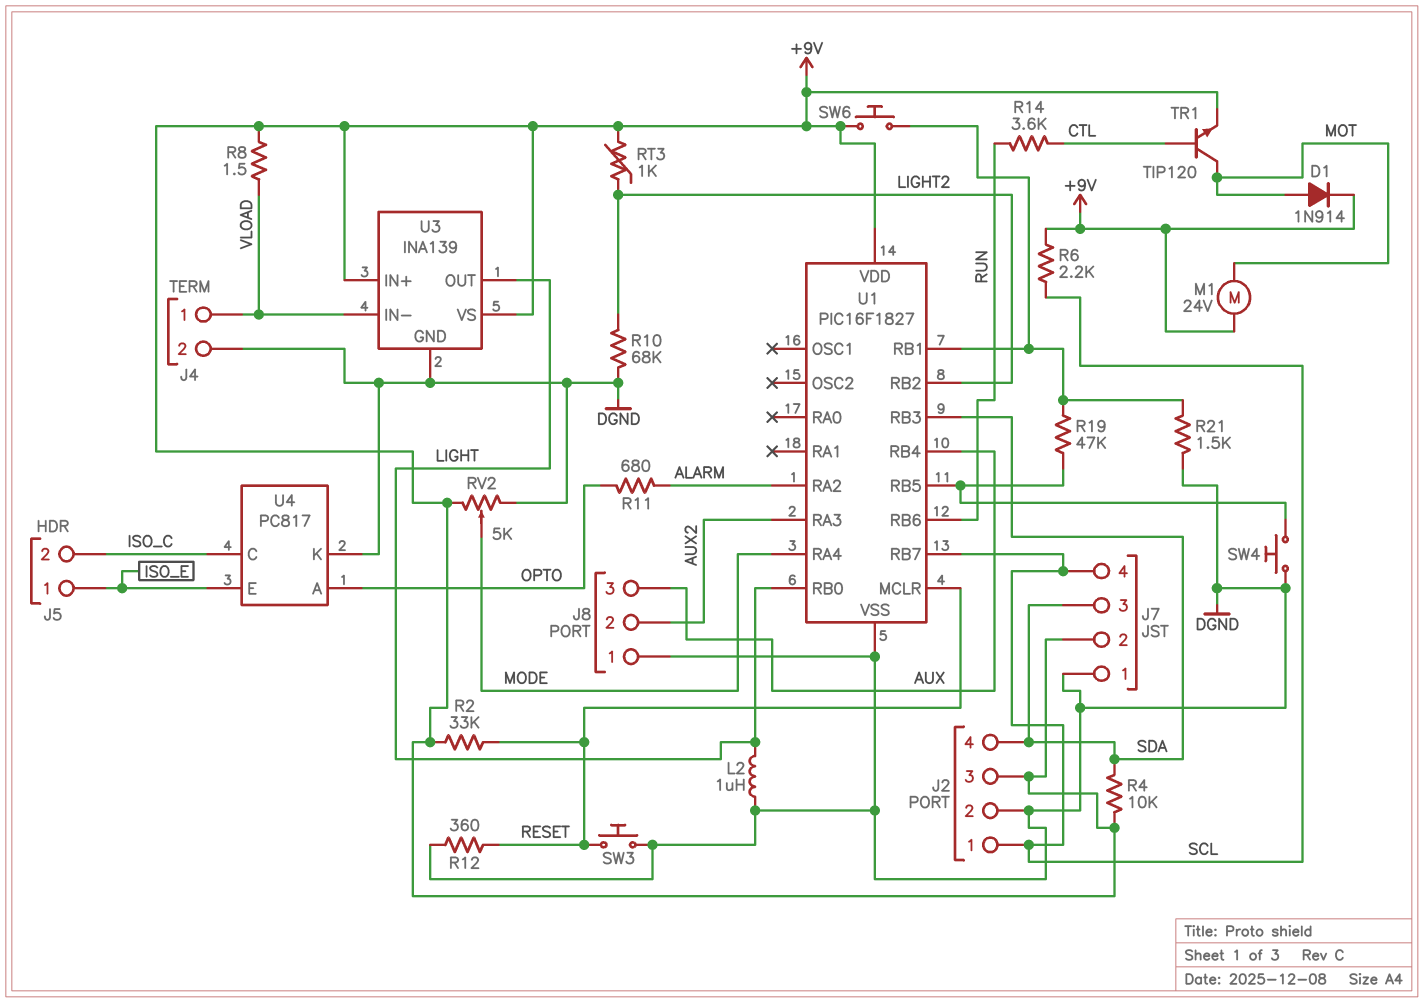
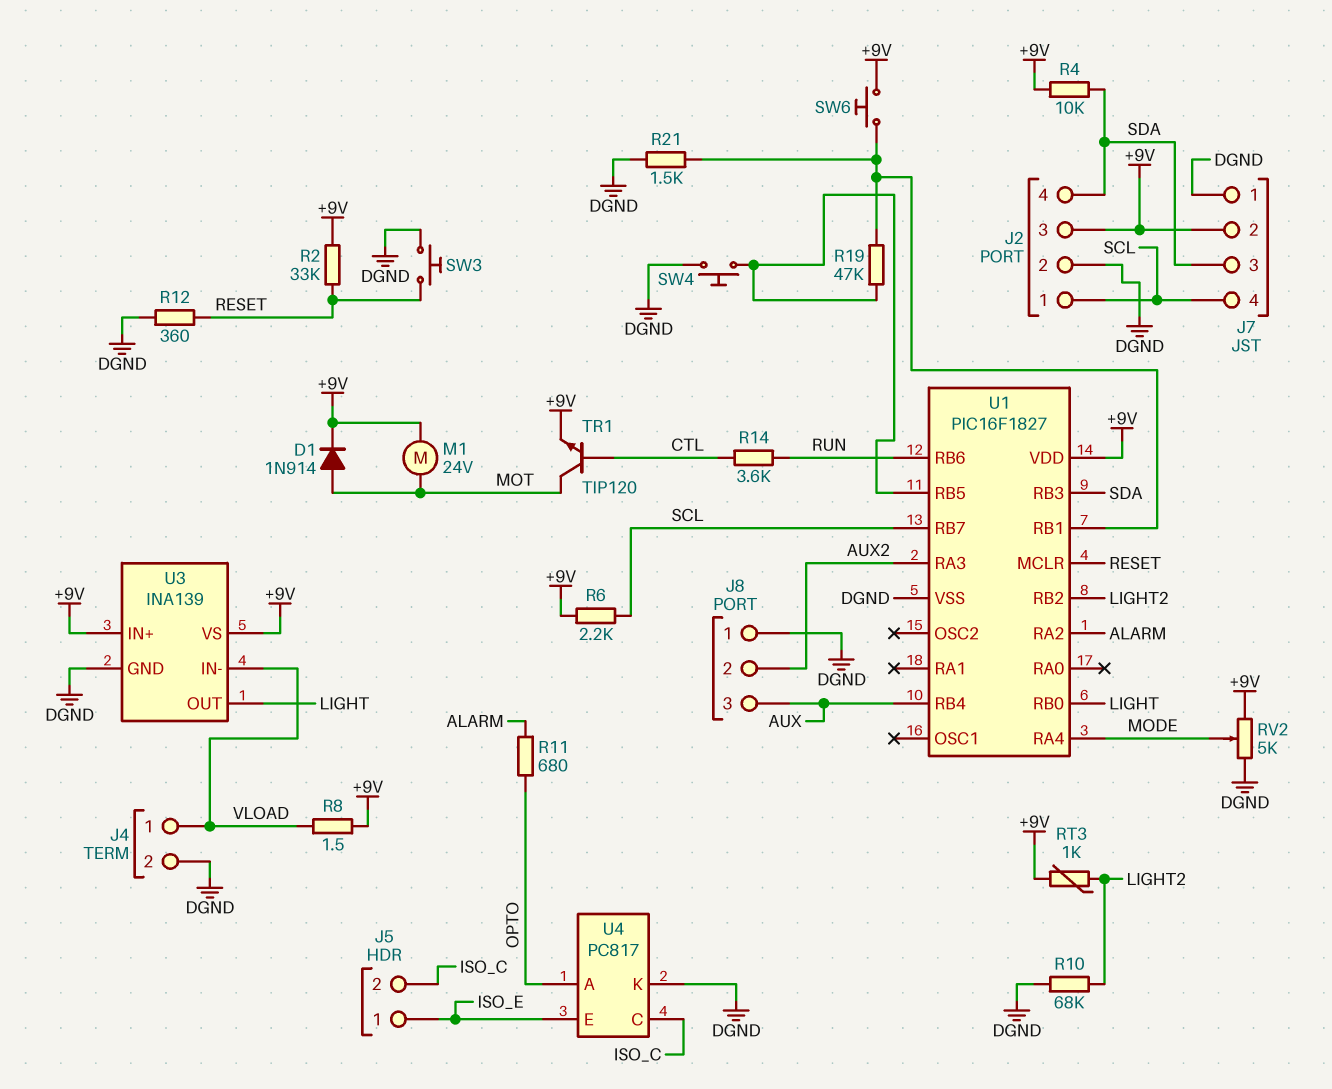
L2: 1uH (DGND, LIGHT) -> none

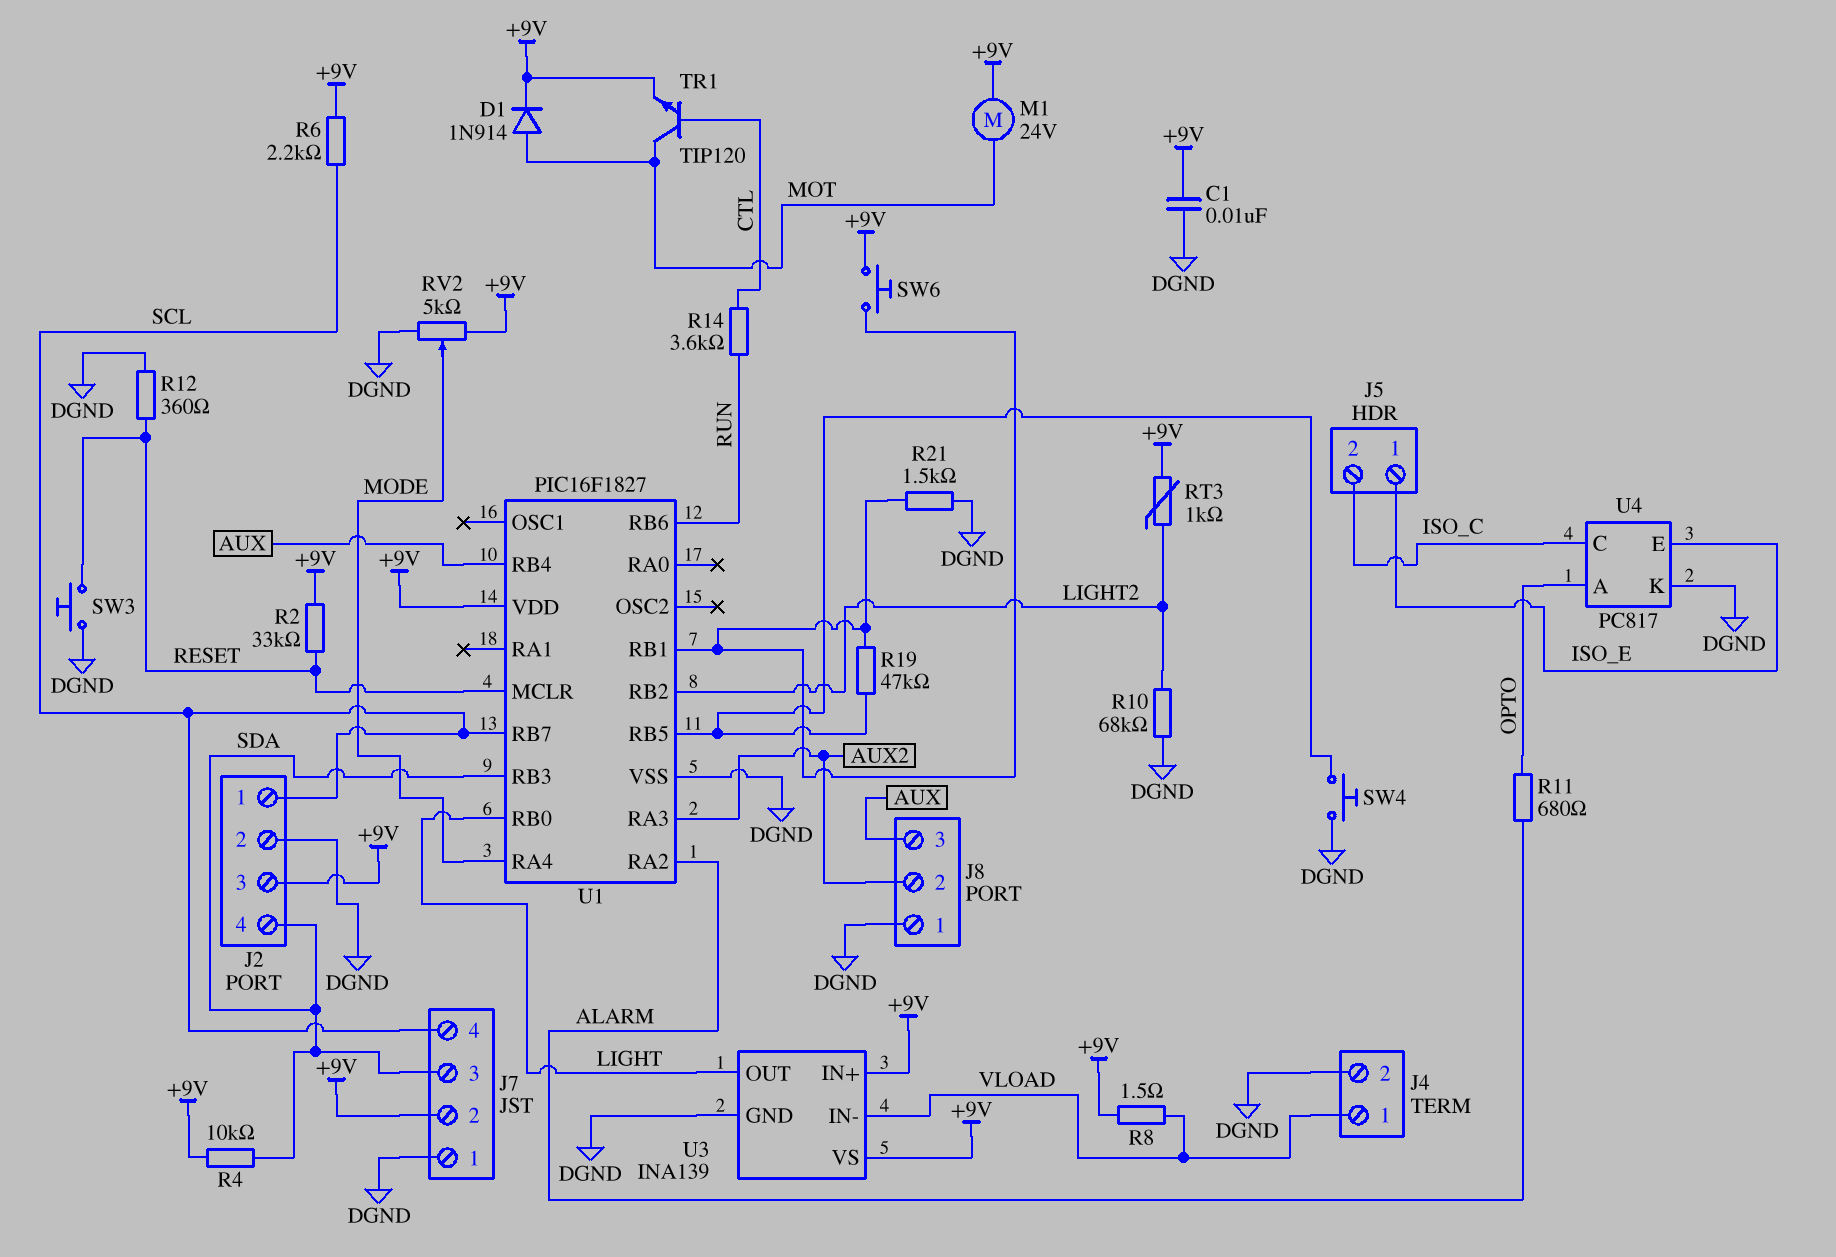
C1: none -> 10nF (+9V, DGND)

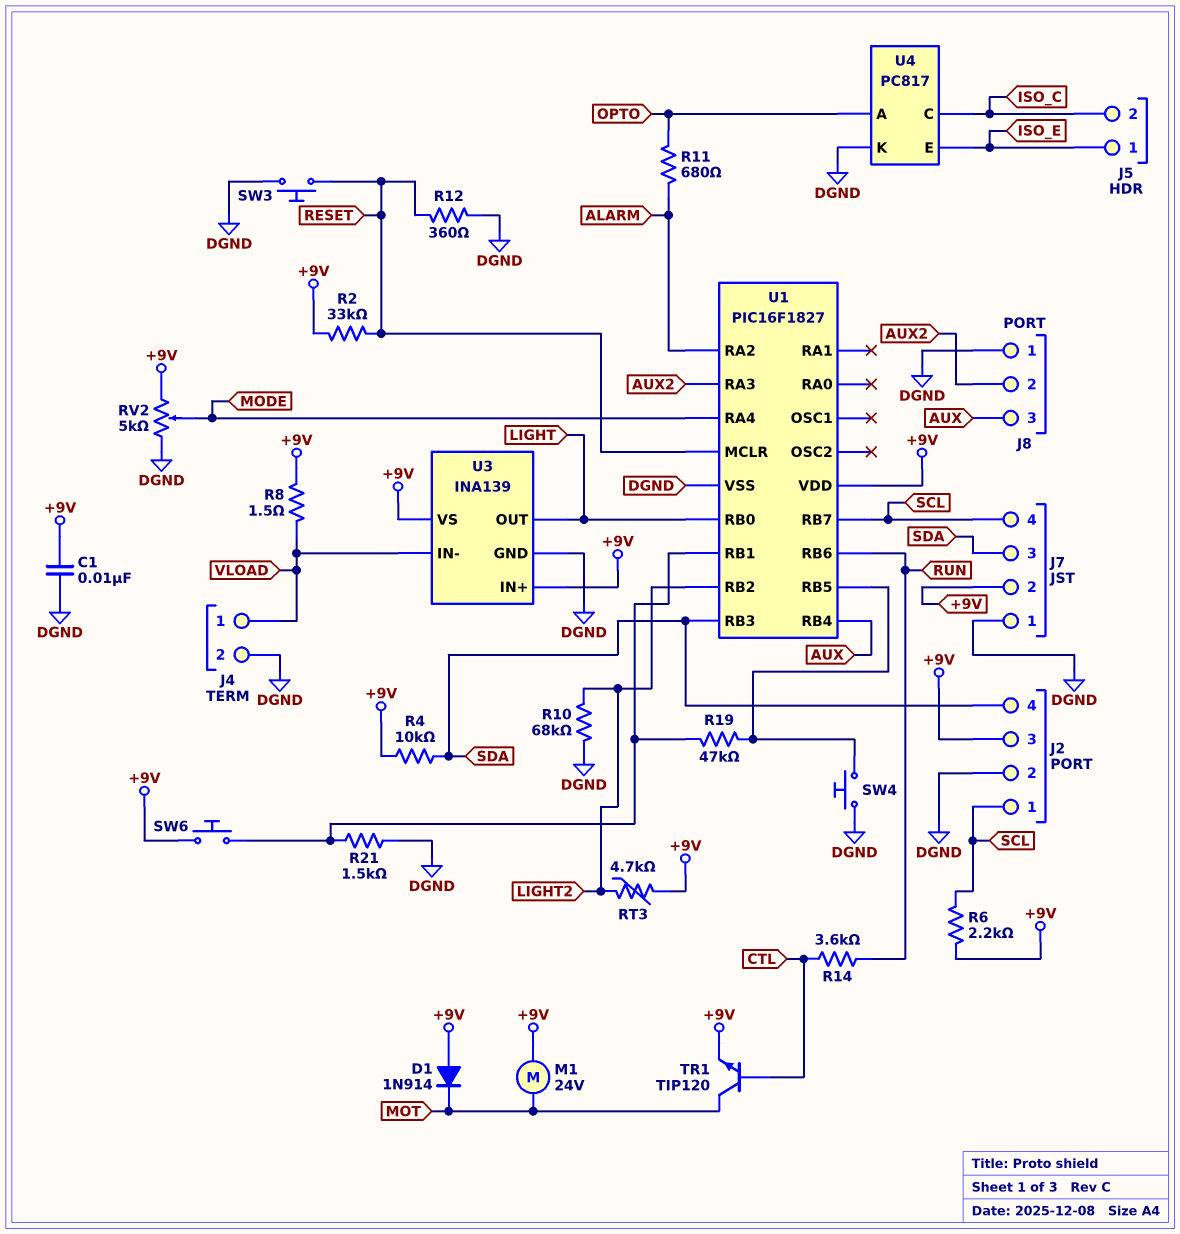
D1: diode 1N914 (A MOT, K +9V) -> diode 1N914 (A +9V, K MOT)
RT3: 1k (+9V, LIGHT2) -> 4.7k (+9V, LIGHT2)

